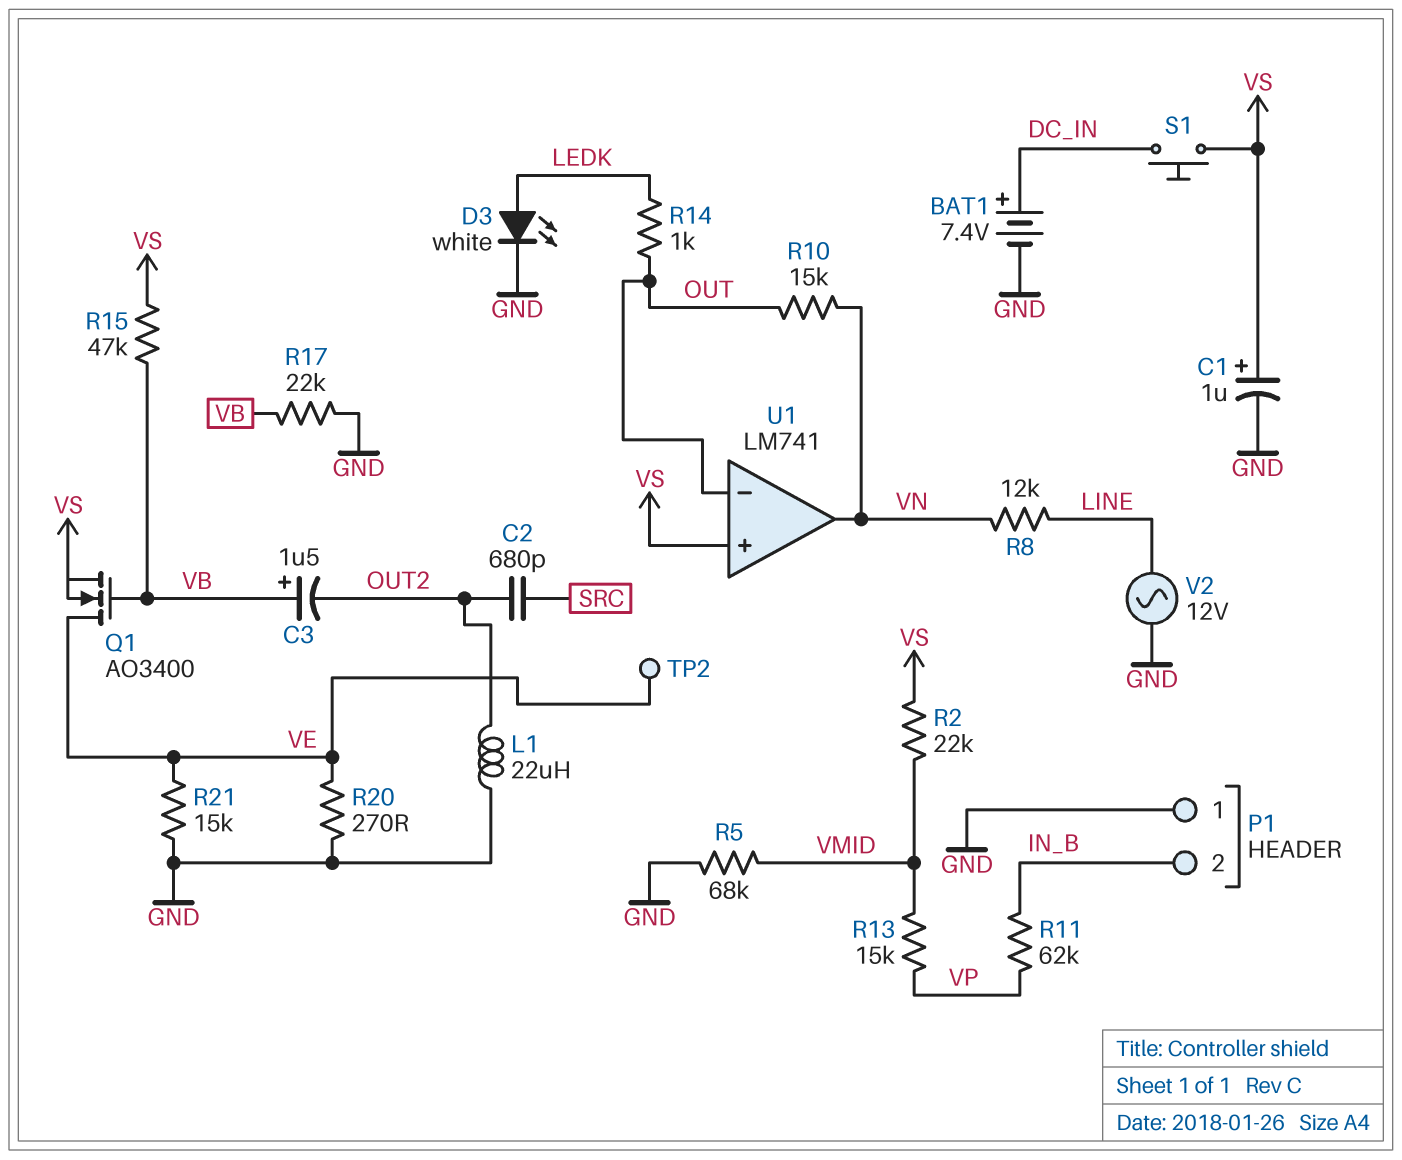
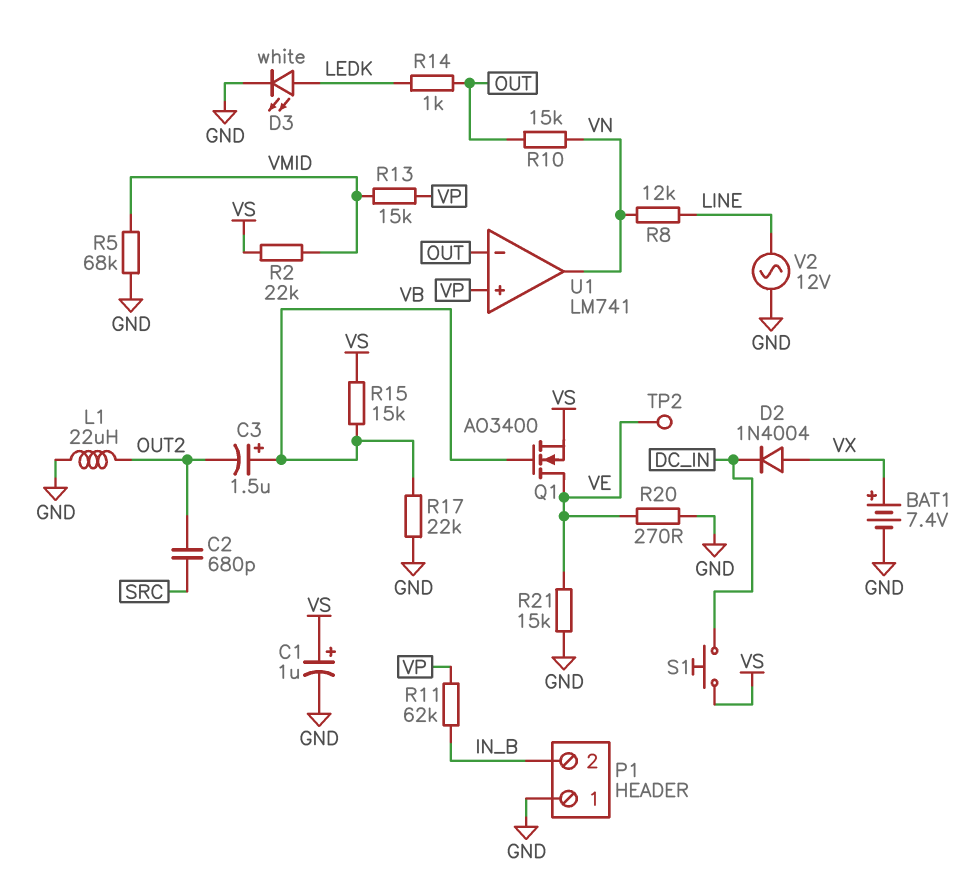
BAT1: 7.4V (plus DC_IN, minus GND) -> 7.4V (plus VX, minus GND)
D2: none -> diode 1N4004 (A VX, K DC_IN)
R15: 47k (VB, VS) -> 15k (VB, VS)
U1 pin in+: VS -> VP

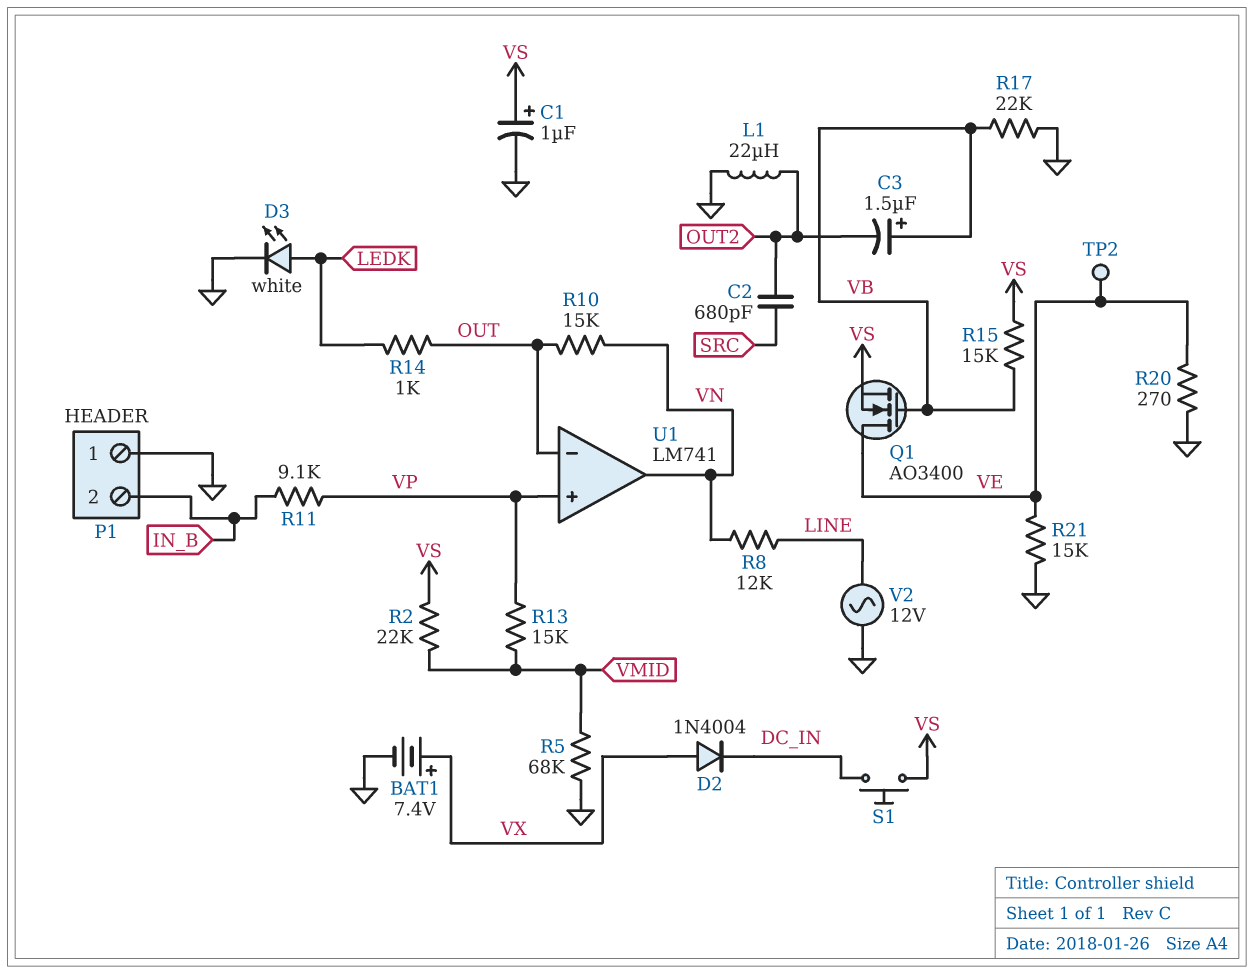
R11: 62k (IN_B, VP) -> 9.1k (IN_B, VP)

